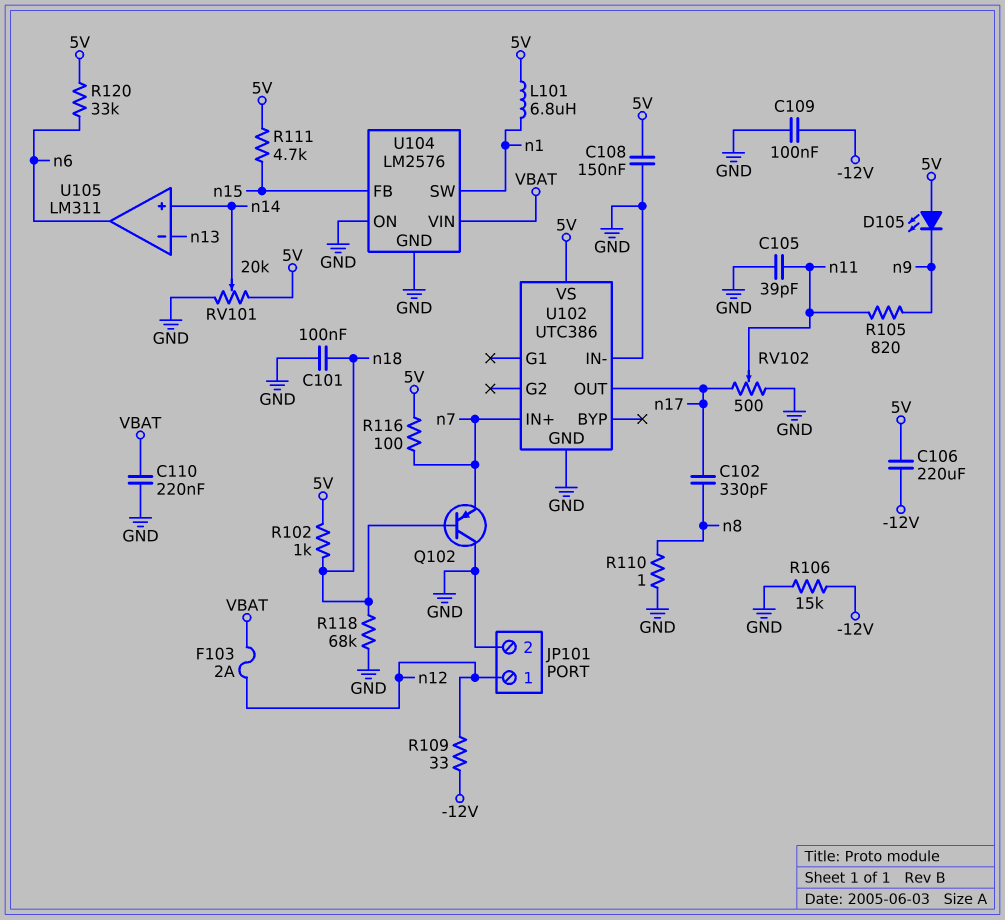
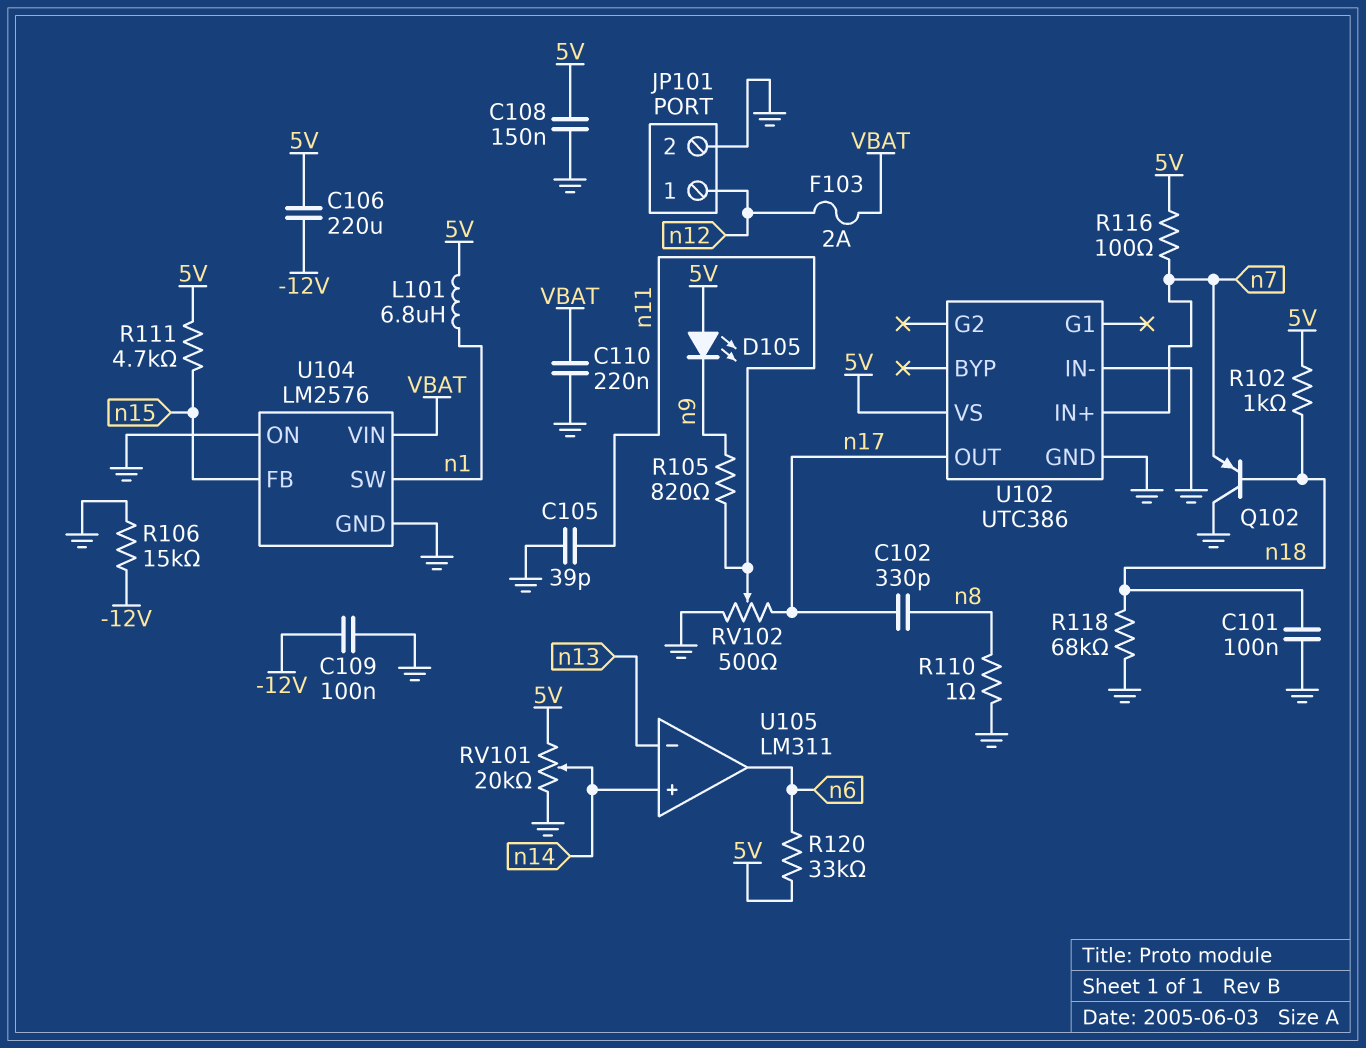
R109: 33 (-12V, n12) -> none

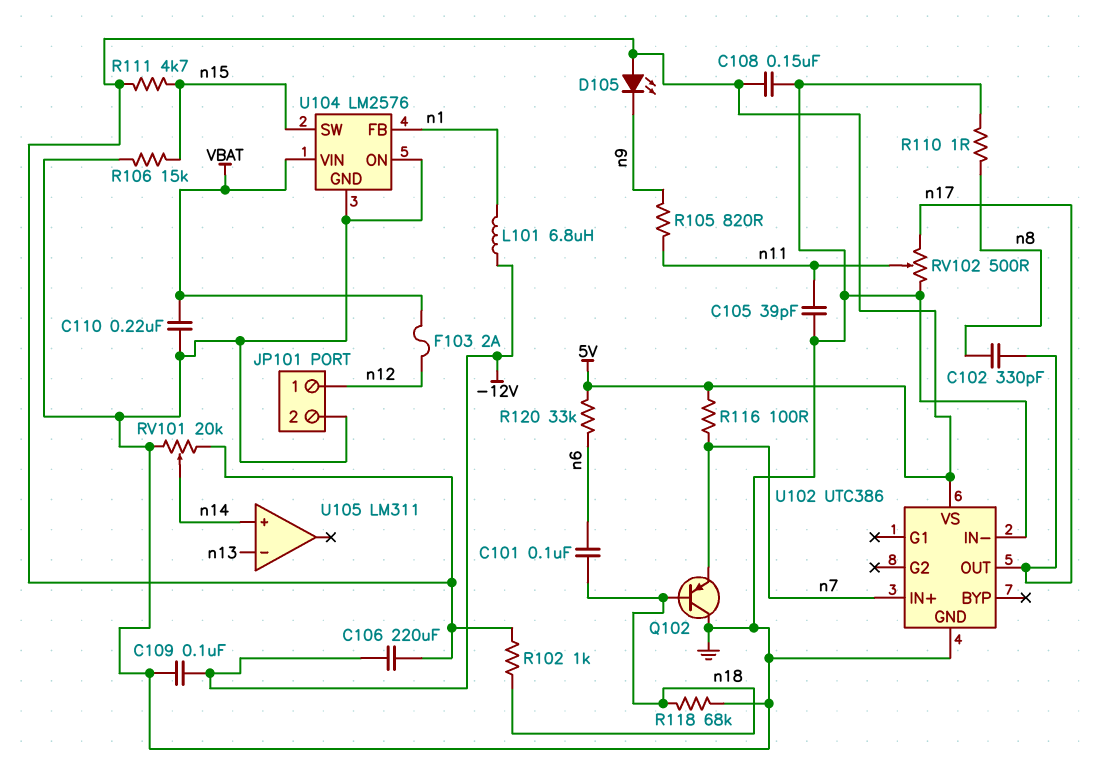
C101: 100nF (GND, n18) -> 100nF (n6, n18)
L101: 6.8uH (5V, n1) -> 6.8uH (-12V, n1)
R106: 15k (-12V, GND) -> 15k (GND, n15)
U104 pin FB: n15 -> n1
U104 pin SW: n1 -> n15
U105 pin out: n6 -> none

